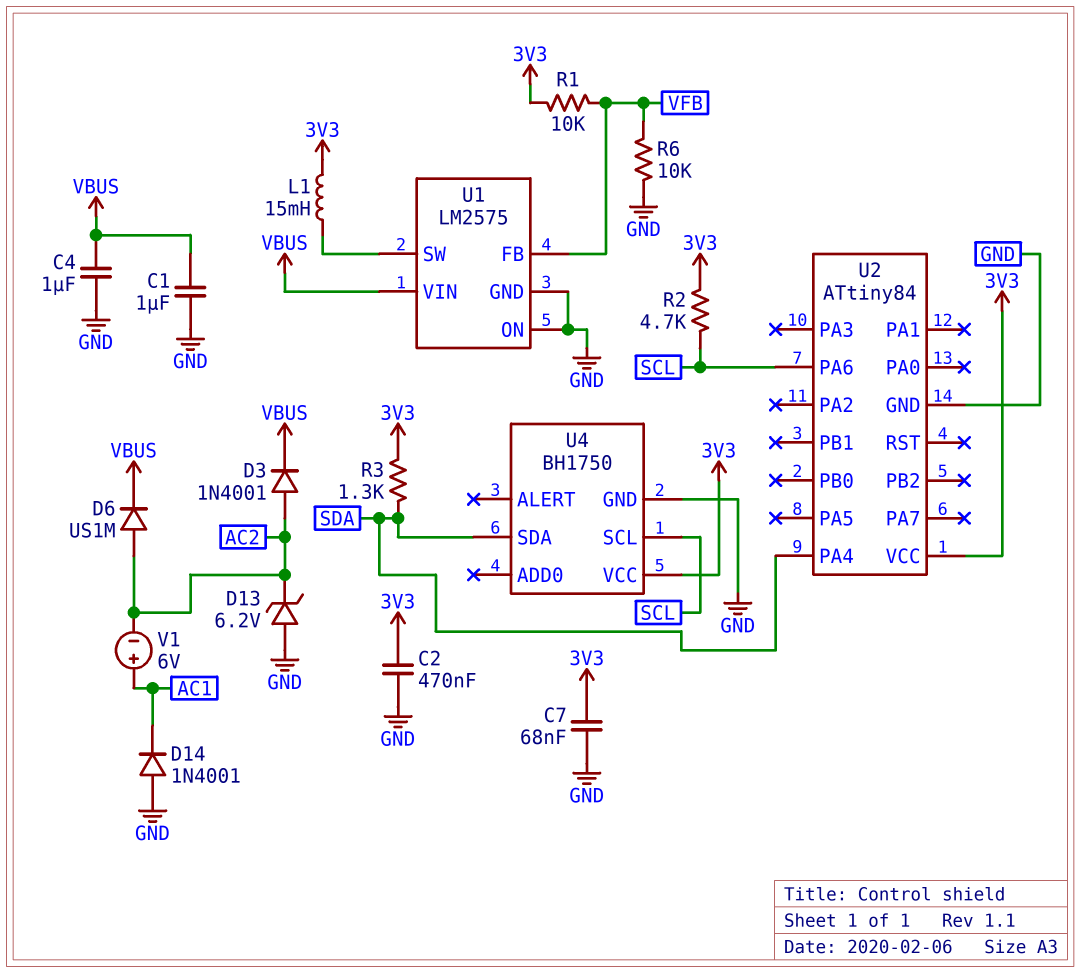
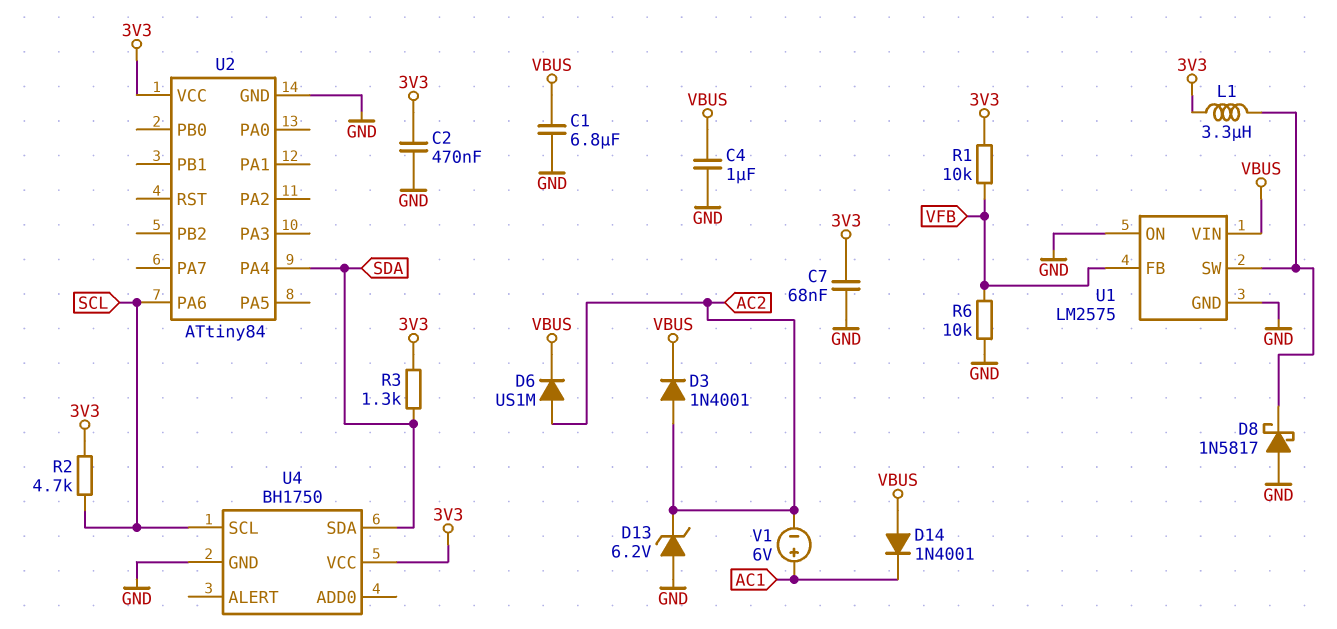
C1: 1uF (GND, VBUS) -> 6.8uF (GND, VBUS)
D8: none -> schottky 1N5817 (A GND, K U1/SW)
D14: diode 1N4001 (A GND, K AC1) -> diode 1N4001 (A VBUS, K AC1)
L1: 15mH (3V3, U1/SW) -> 3.3uH (3V3, U1/SW)

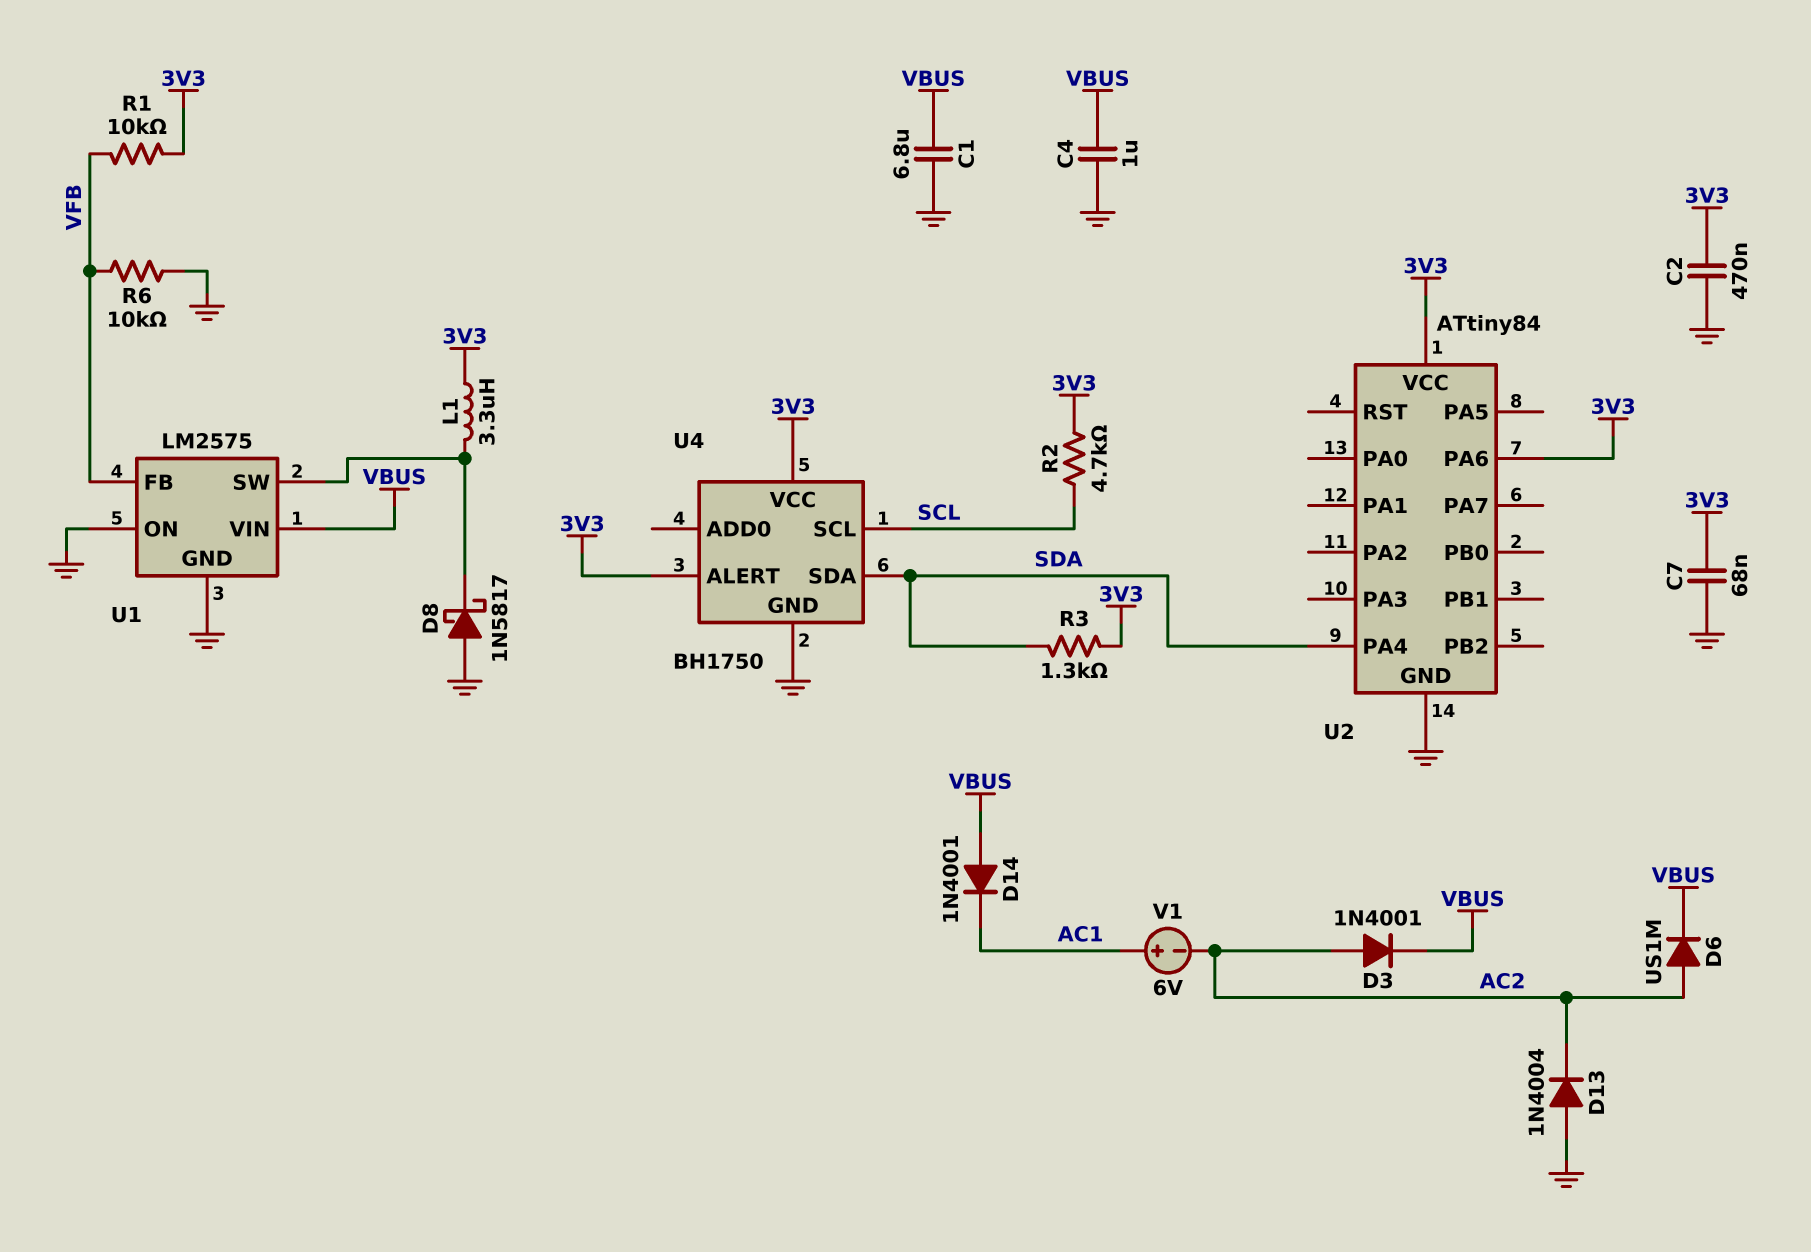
D13: zener 6.2V (A GND, K AC2) -> diode 1N4004 (A GND, K AC2)
U2 pin PA6: SCL -> 3V3
U4 pin ALERT: none -> 3V3

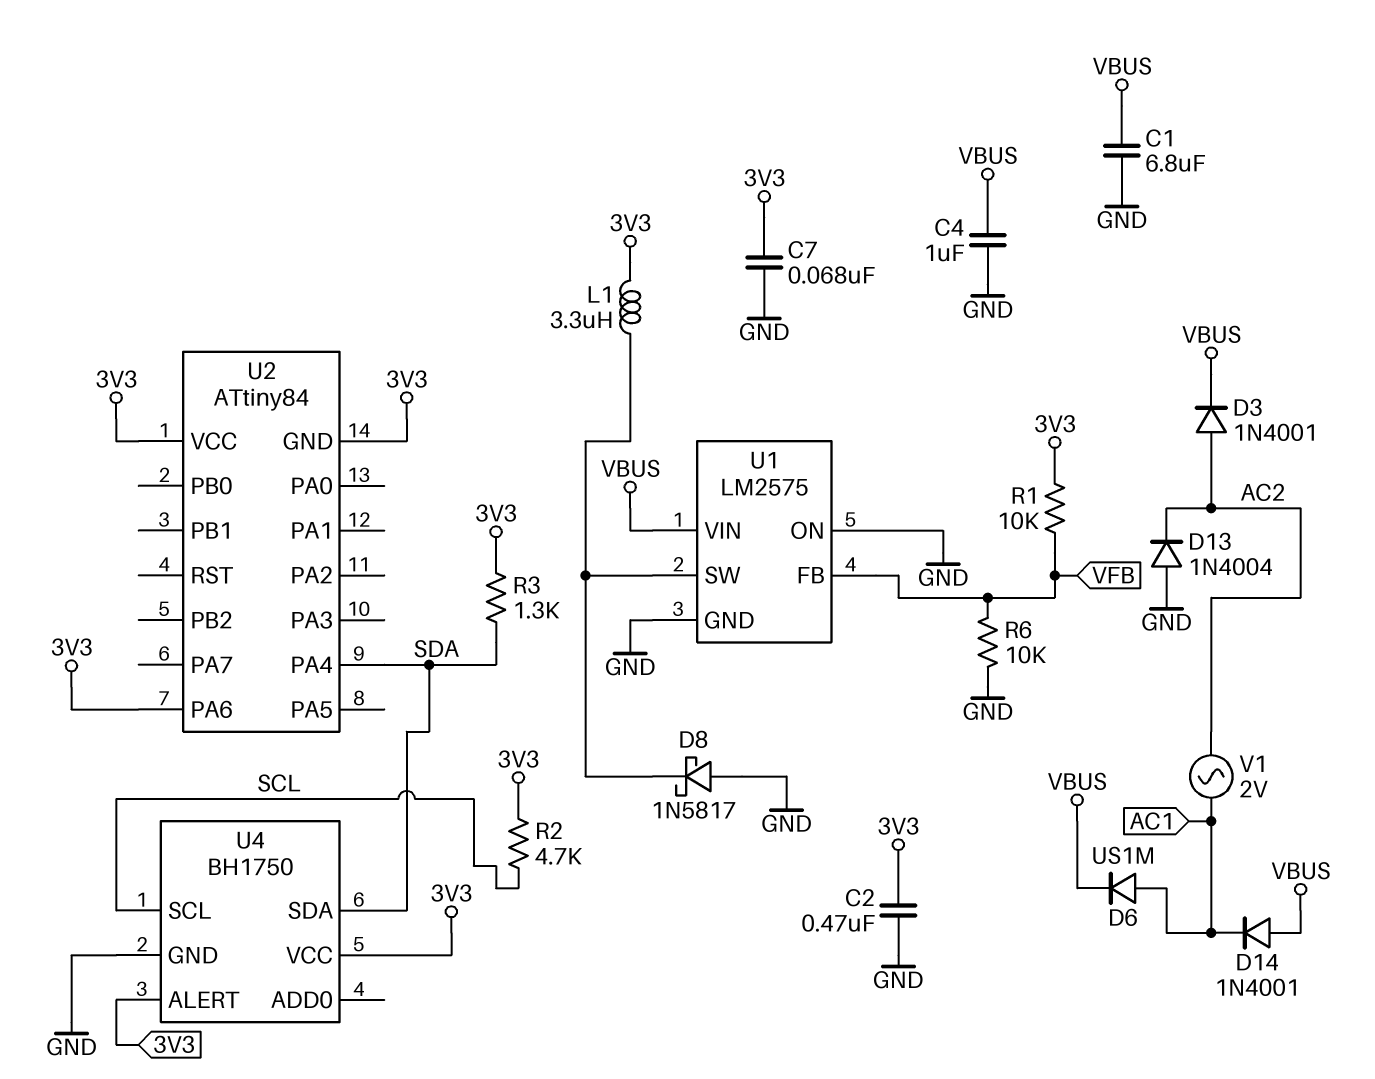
D6: diode US1M (A AC2, K VBUS) -> diode US1M (A AC1, K VBUS)
U2 pin GND: GND -> 3V3
V1: 6V (plus AC1, minus AC2) -> AC 2V (AC1, AC2)

